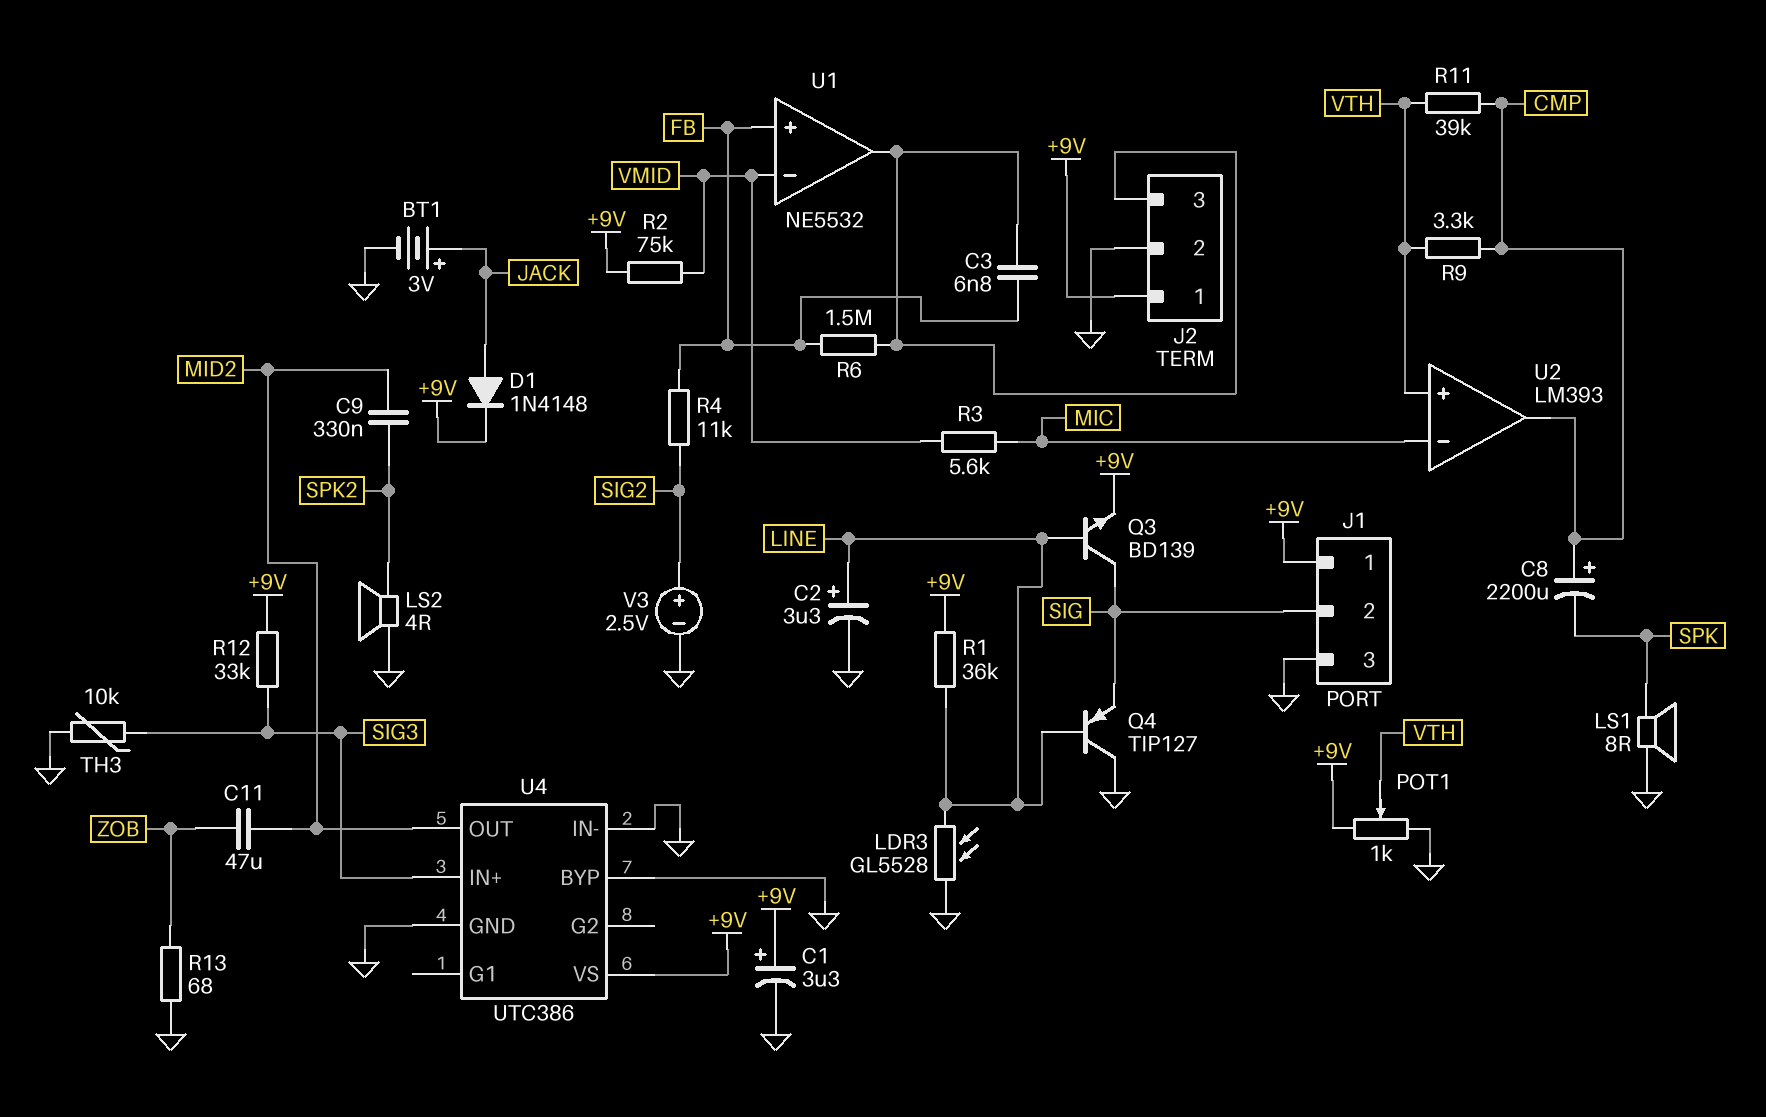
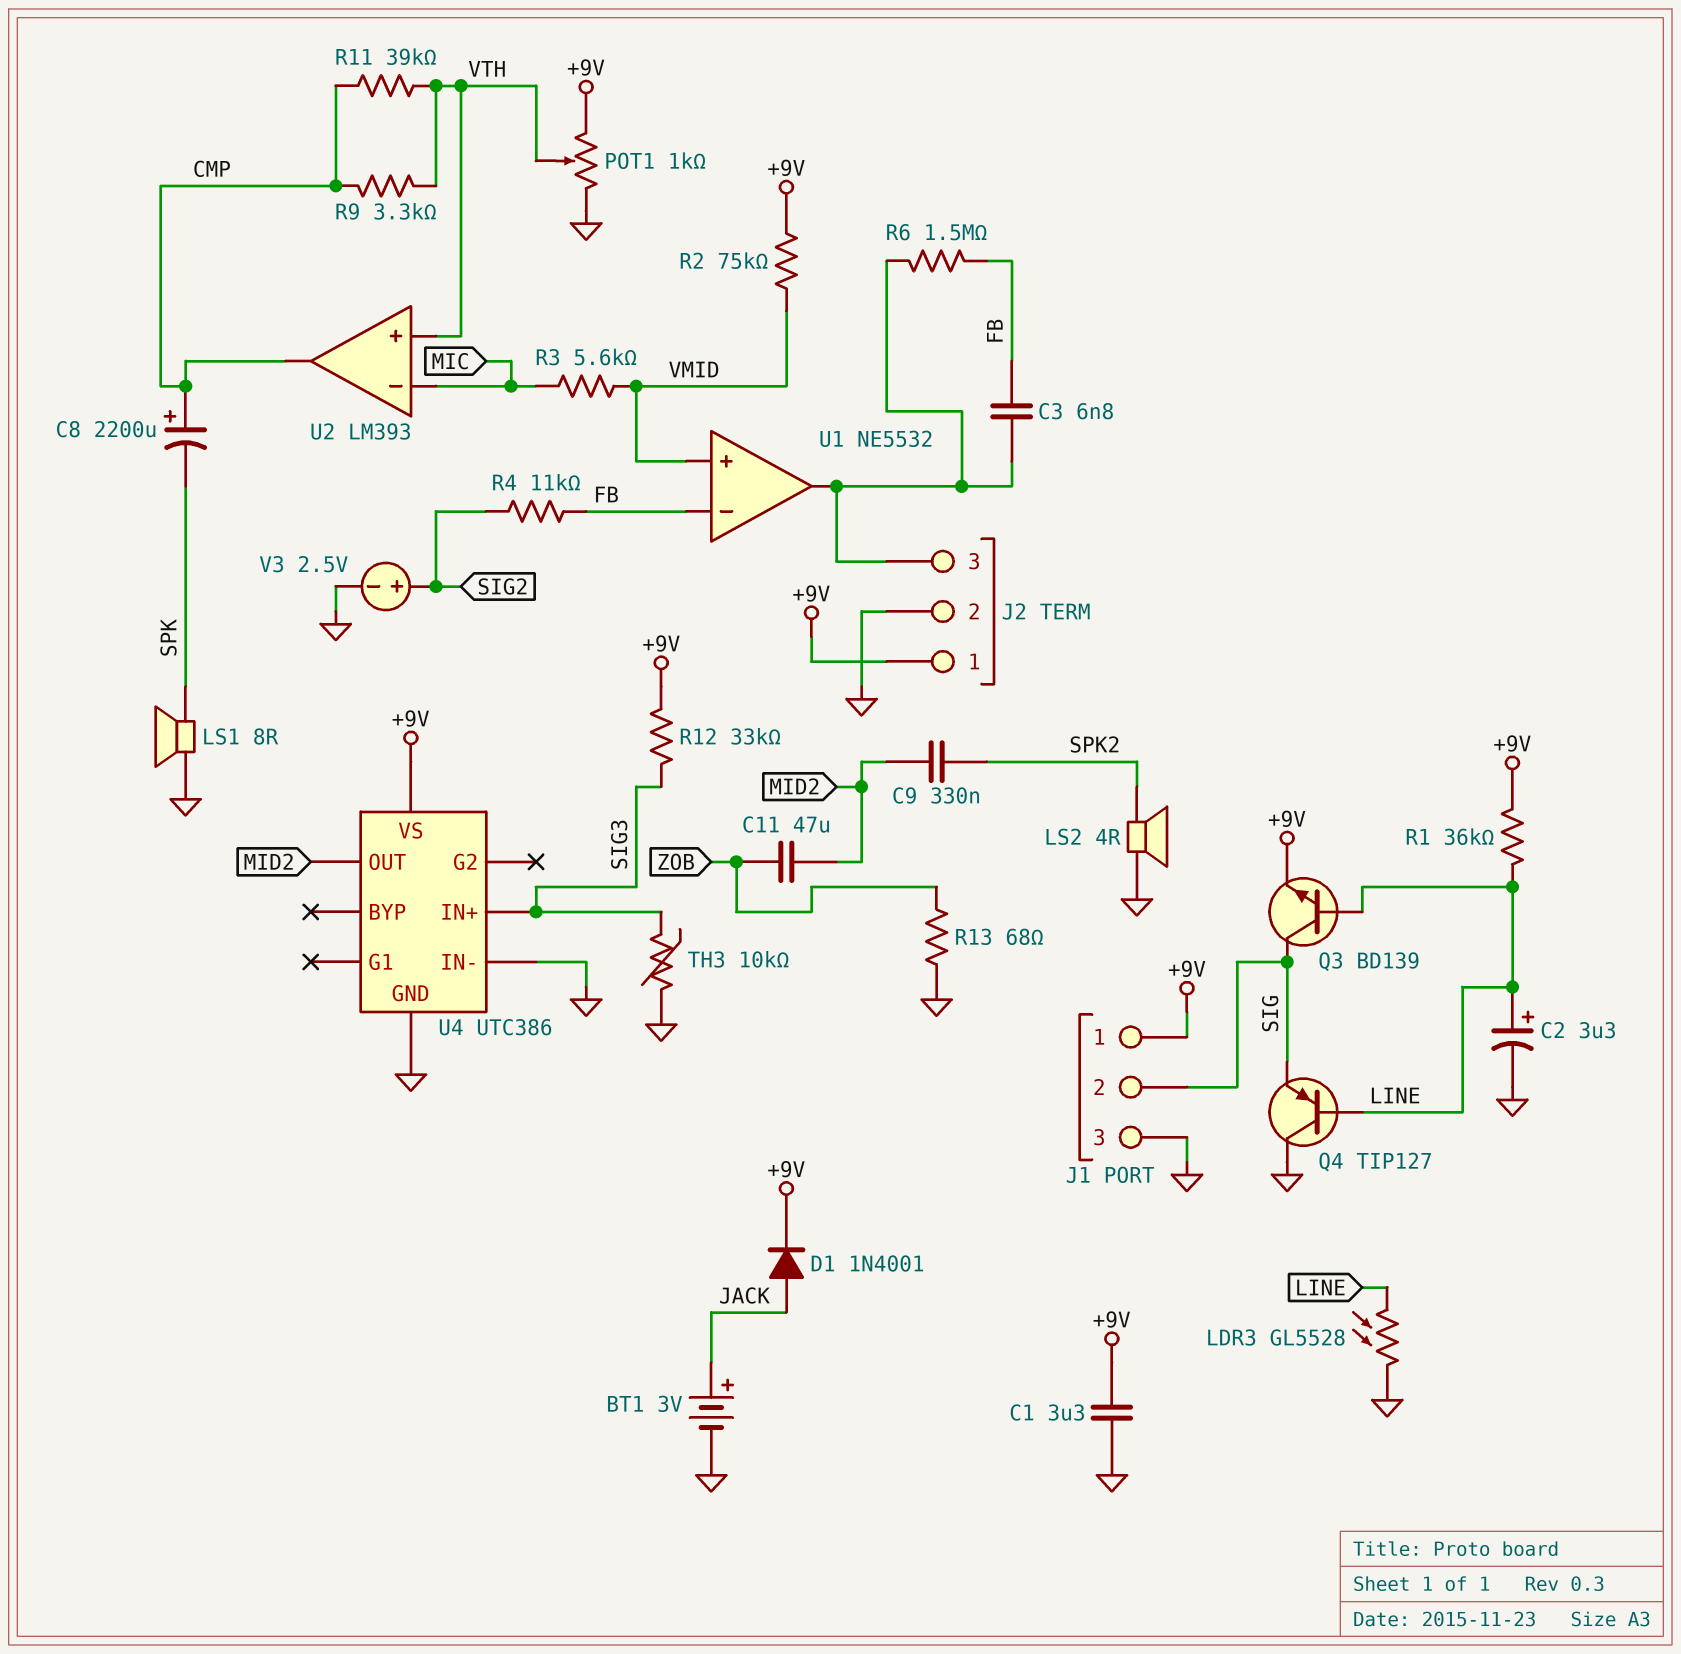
C1: 3.3uF (plus +9V, minus GND) -> 3.3uF (+9V, GND)
D1: diode 1N4148 (A JACK, K +9V) -> diode 1N4001 (A JACK, K +9V)
U1 pin in+: FB -> VMID
U1 pin in-: VMID -> FB
U4 pin BYP: GND -> none

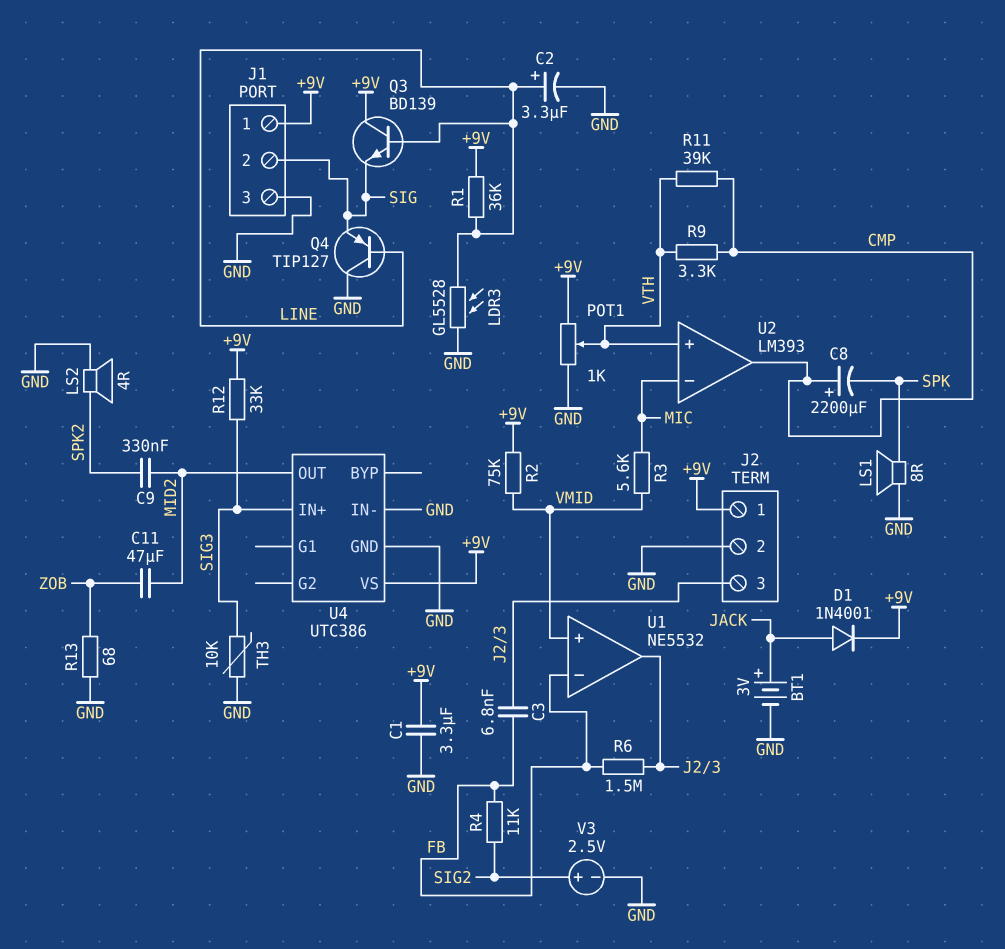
Q3: NPN BD139 (B LINE, C SIG, E +9V) -> NPN BD139 (B LINE, C +9V, E SIG)

